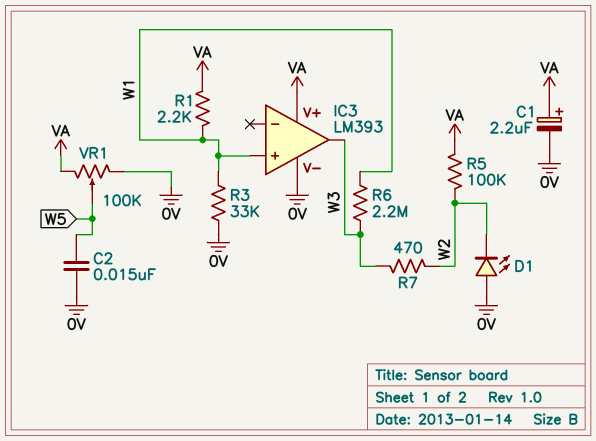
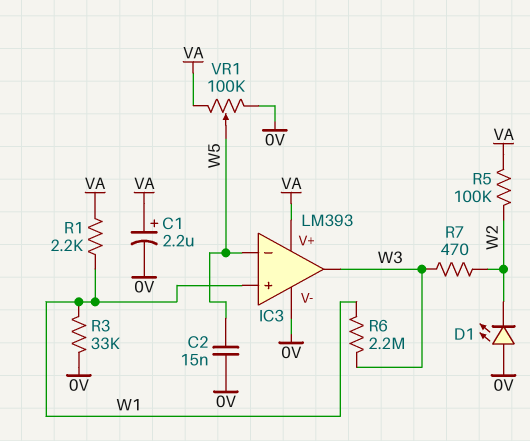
IC3 pin in-: none -> W5

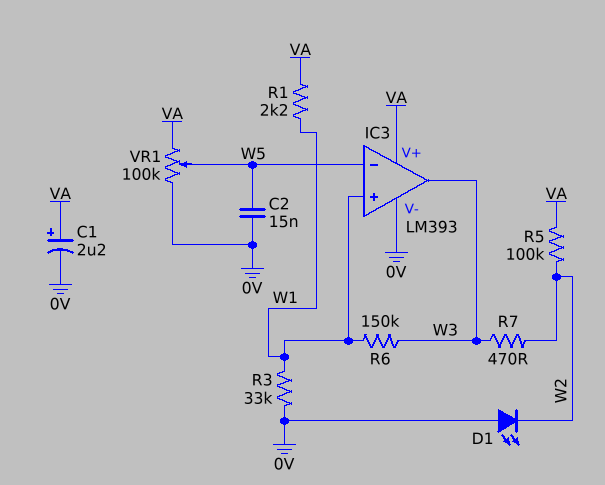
R6: 2.2M (W1, W3) -> 150k (W1, W3)

